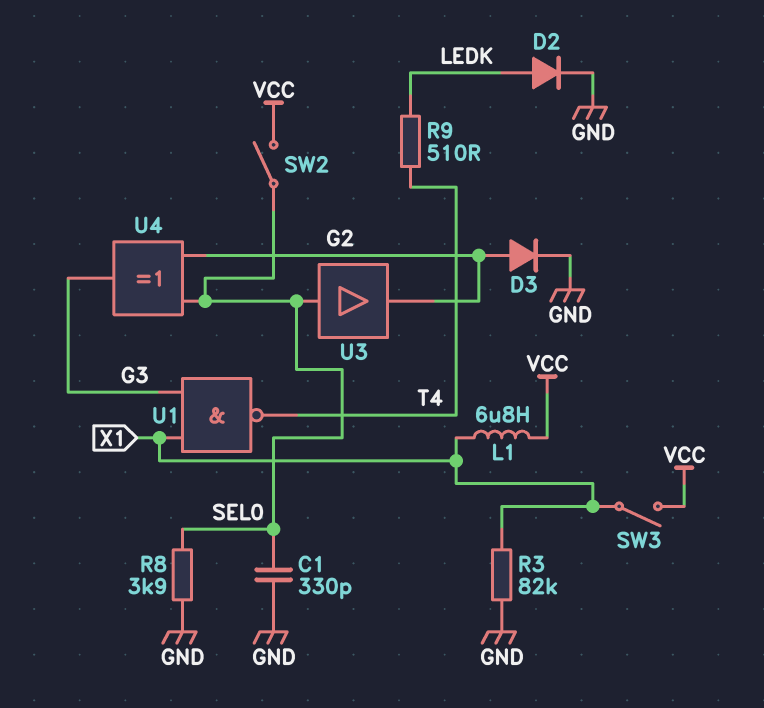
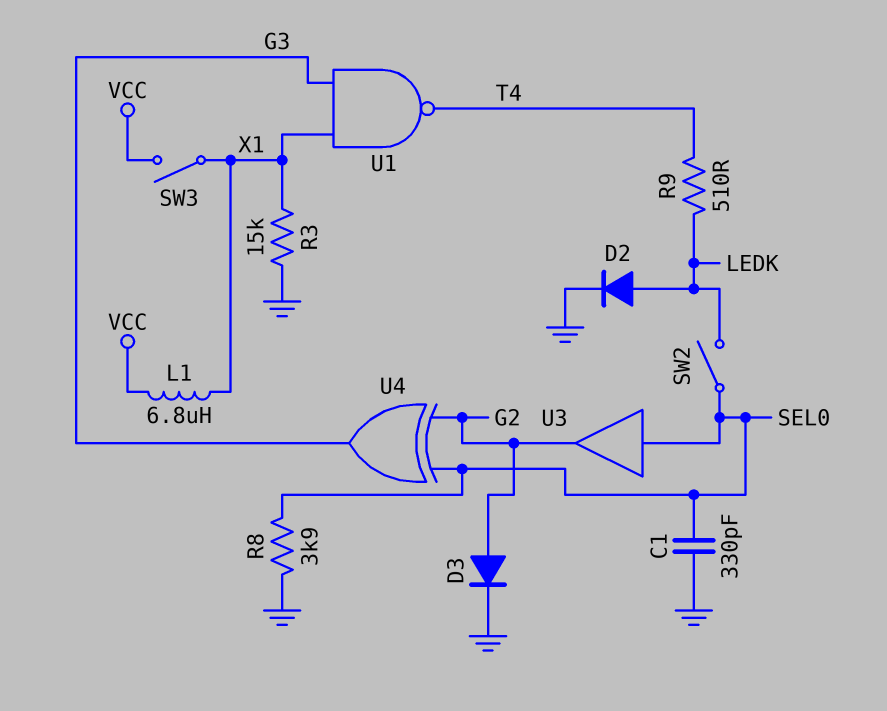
R3: 82k (GND, X1) -> 15k (GND, X1)
SW2: switch (SEL0, VCC) -> switch (LEDK, SEL0)

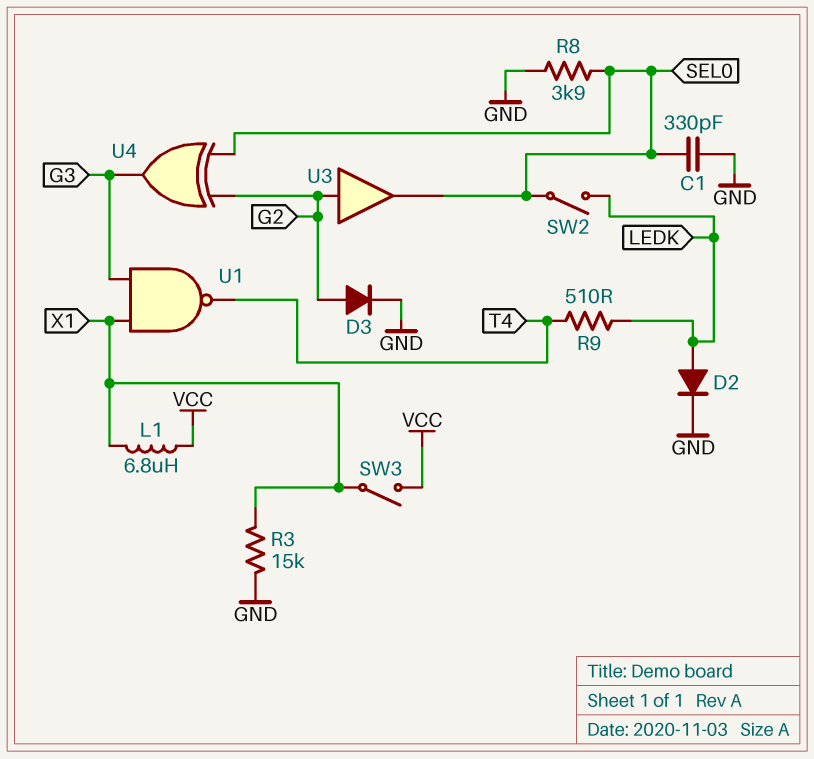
U3: buffer (in SEL0, out G2) -> buffer (in G2, out SEL0)

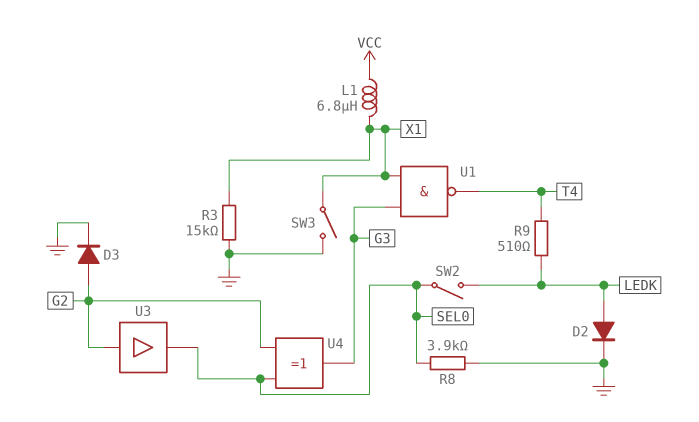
C1: 330pF (GND, SEL0) -> none
SW3: switch (VCC, X1) -> switch (GND, X1)

